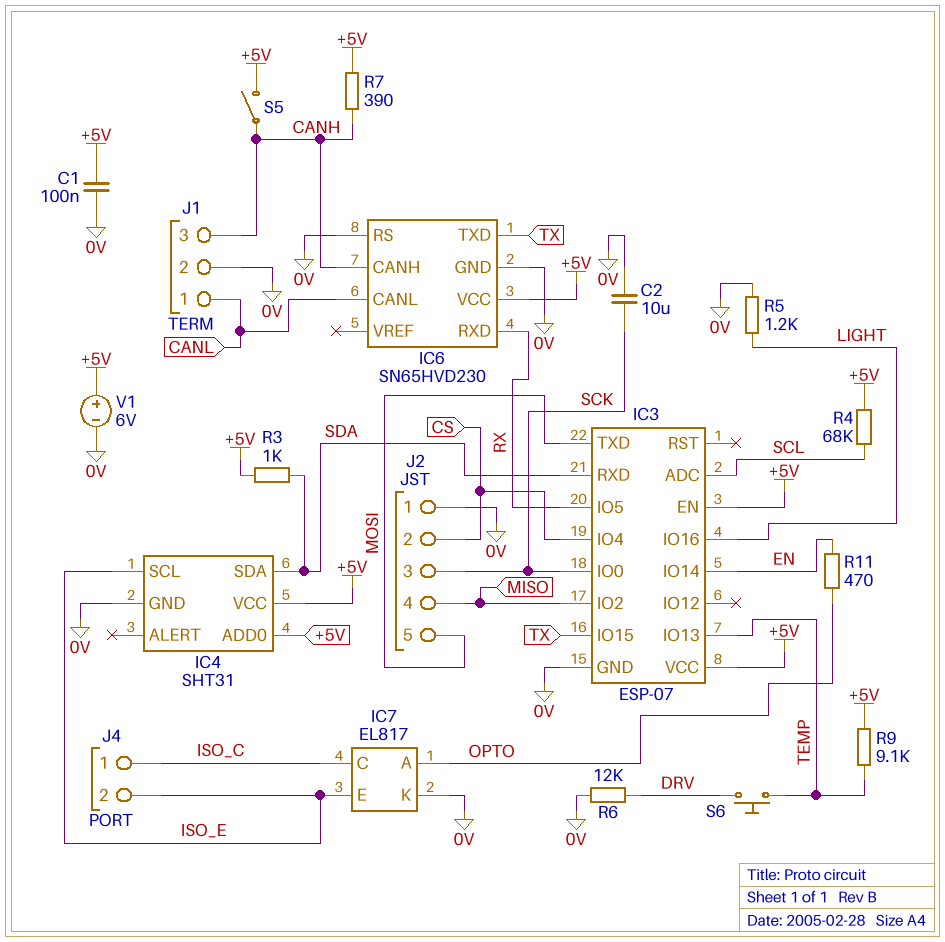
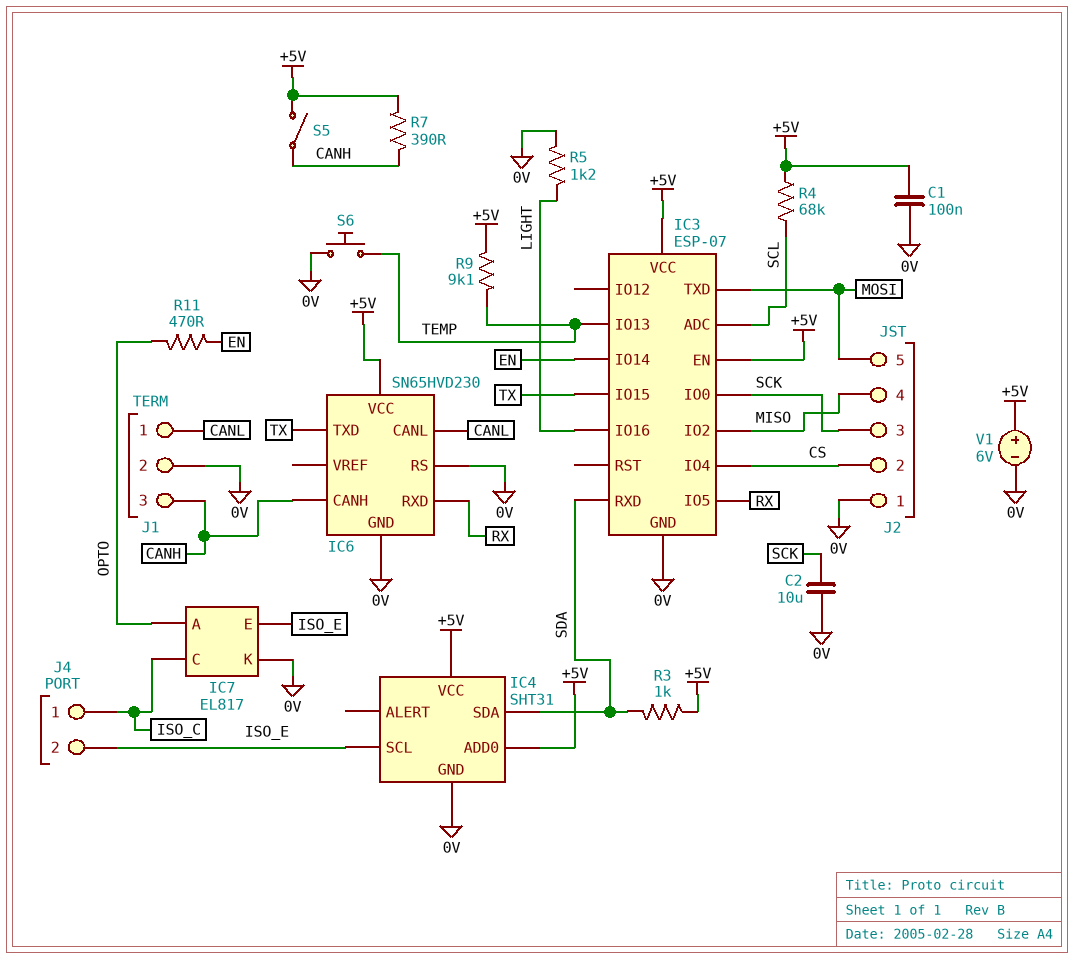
R6: 12k (0V, DRV) -> none
S6: button (DRV, TEMP) -> button (0V, TEMP)

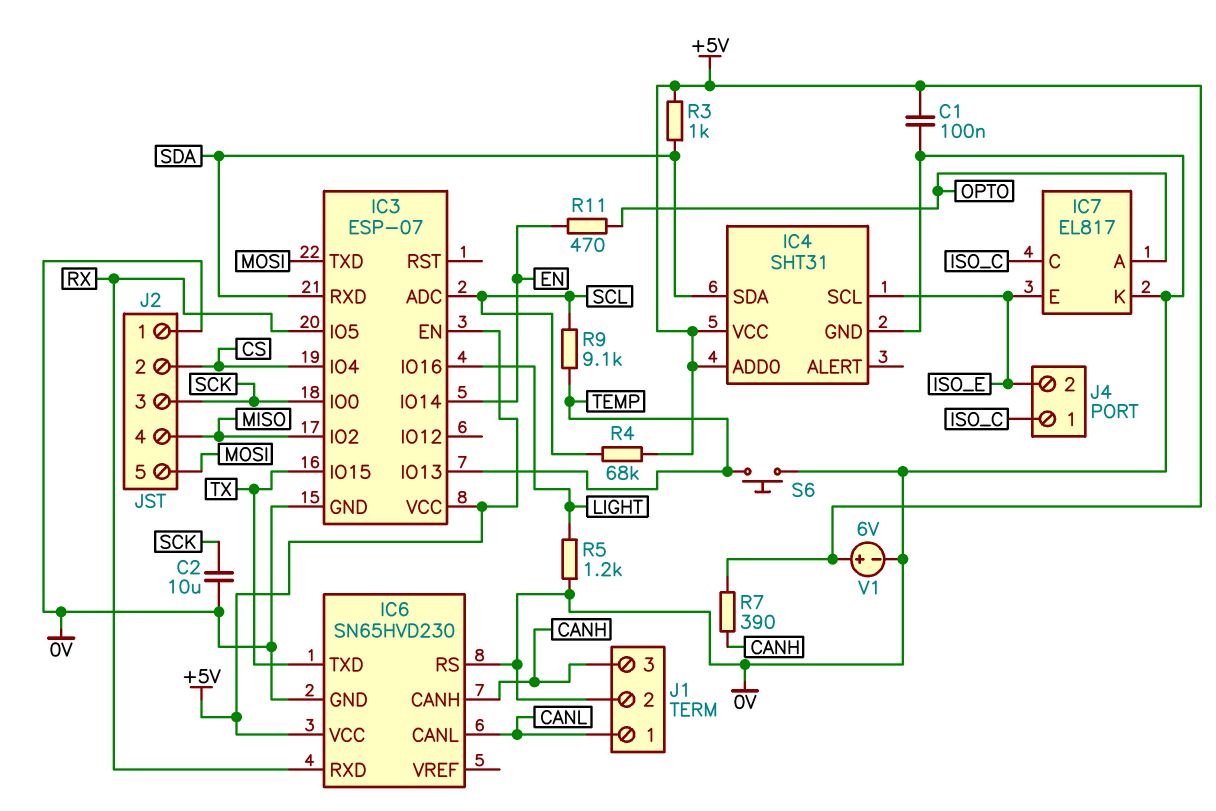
R9: 9.1k (+5V, TEMP) -> 9.1k (SCL, TEMP)
S5: switch (+5V, CANH) -> none

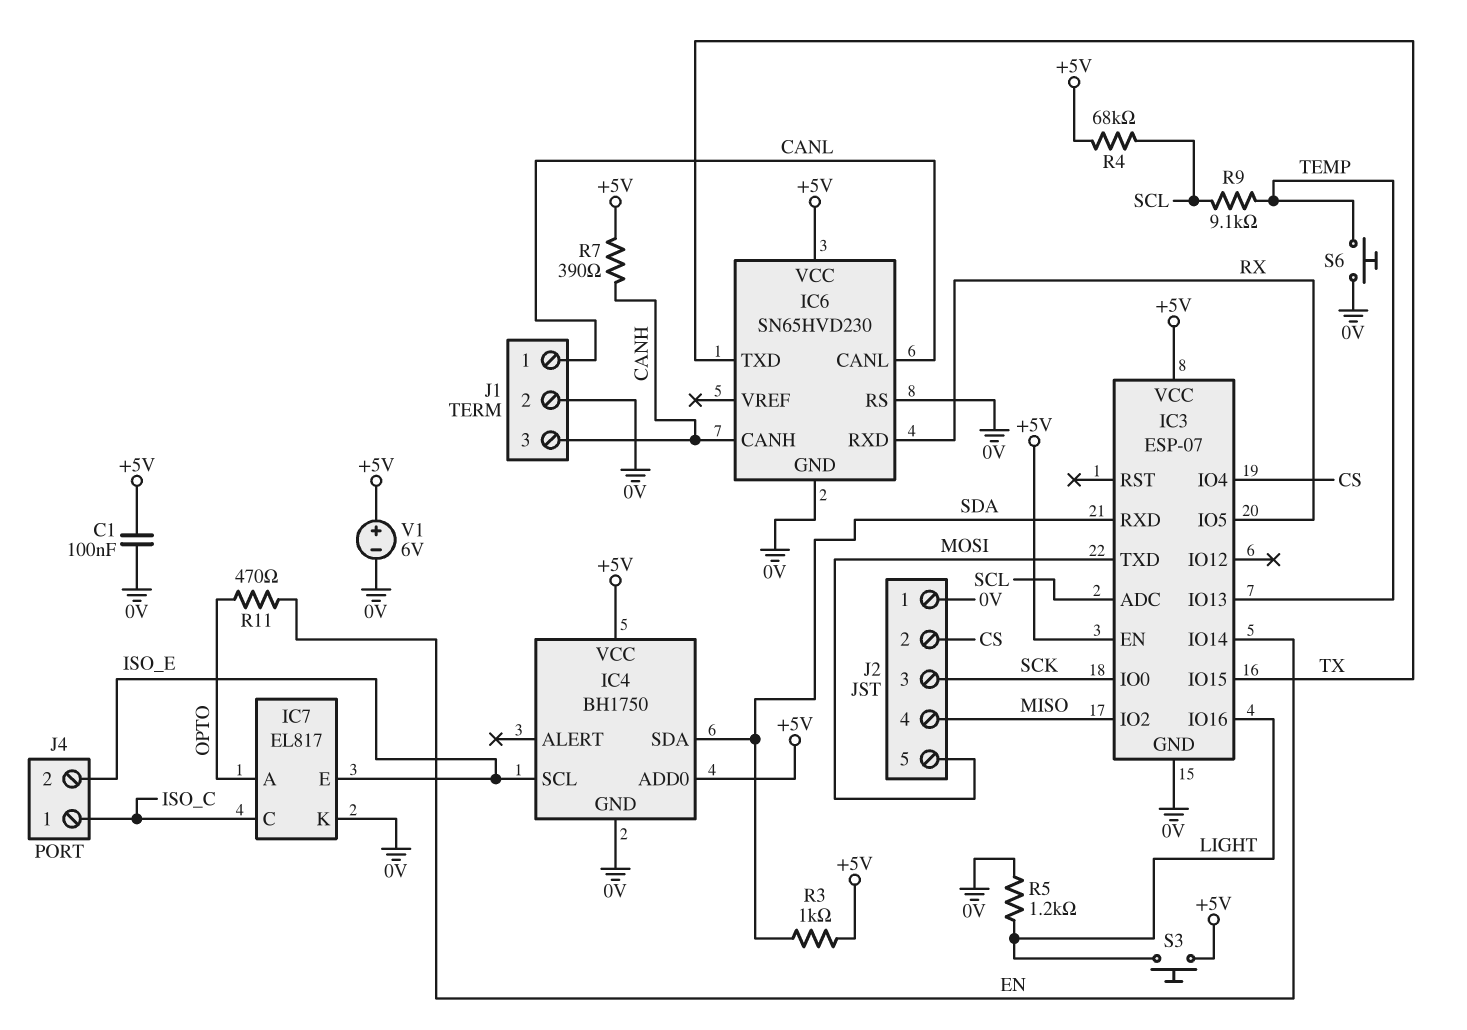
C2: 10uF (0V, SCK) -> none
IC4: SHT31 -> BH1750
S3: none -> button (+5V, LIGHT)

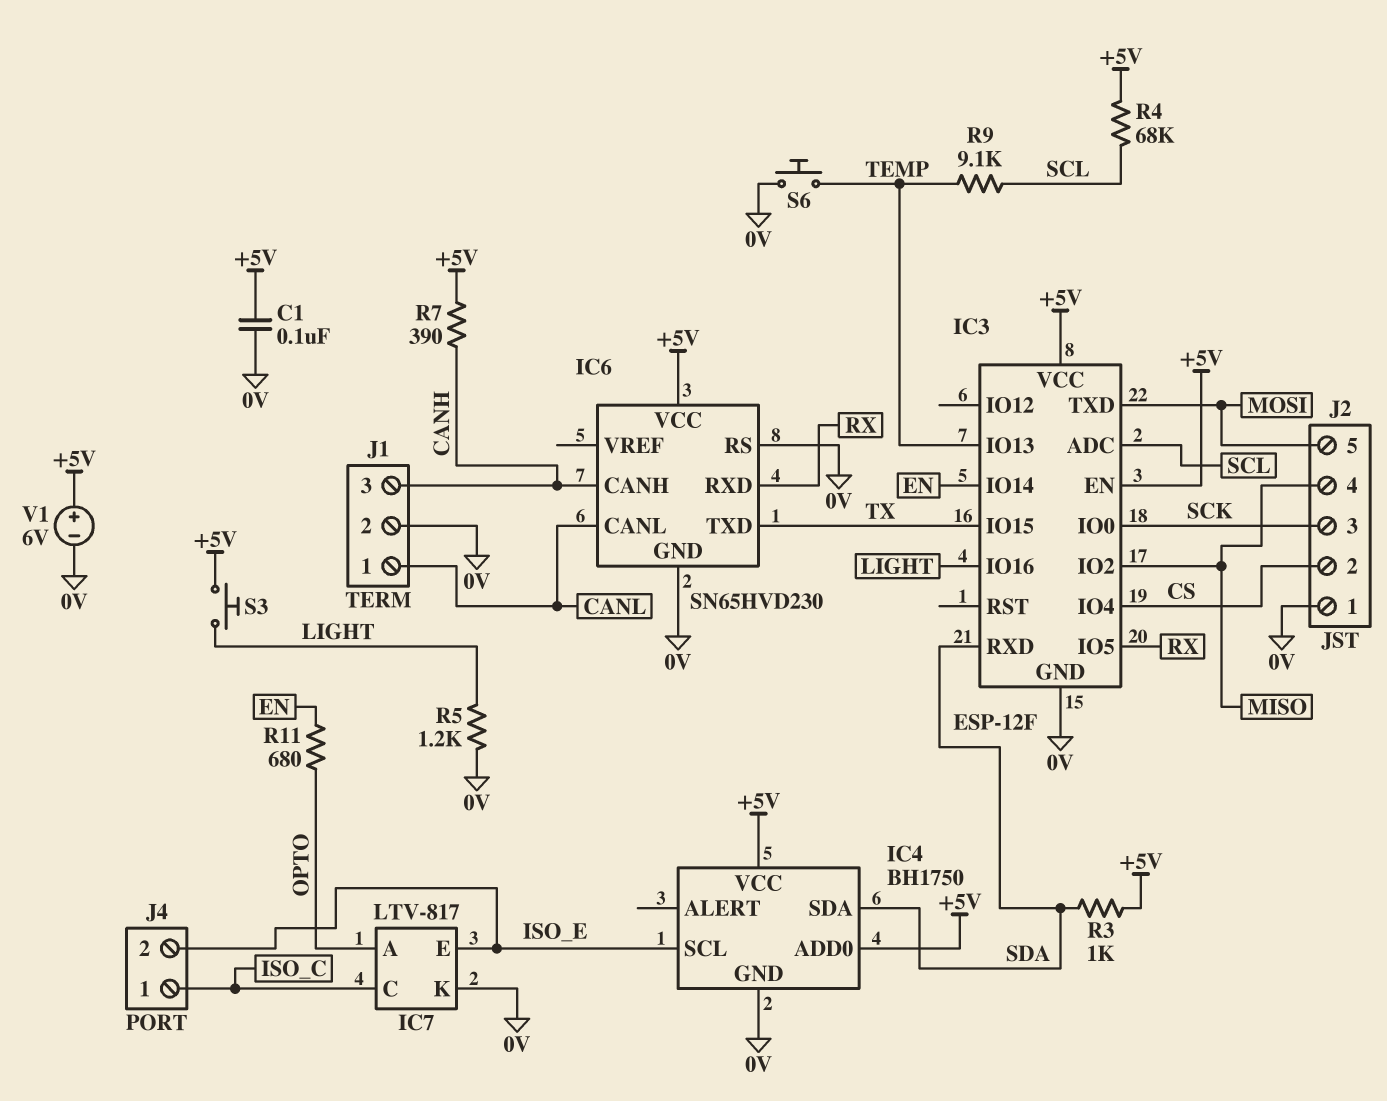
IC3: ESP-07 -> ESP-12F
IC7: EL817 -> LTV-817
R11: 470 (EN, OPTO) -> 680 (EN, OPTO)

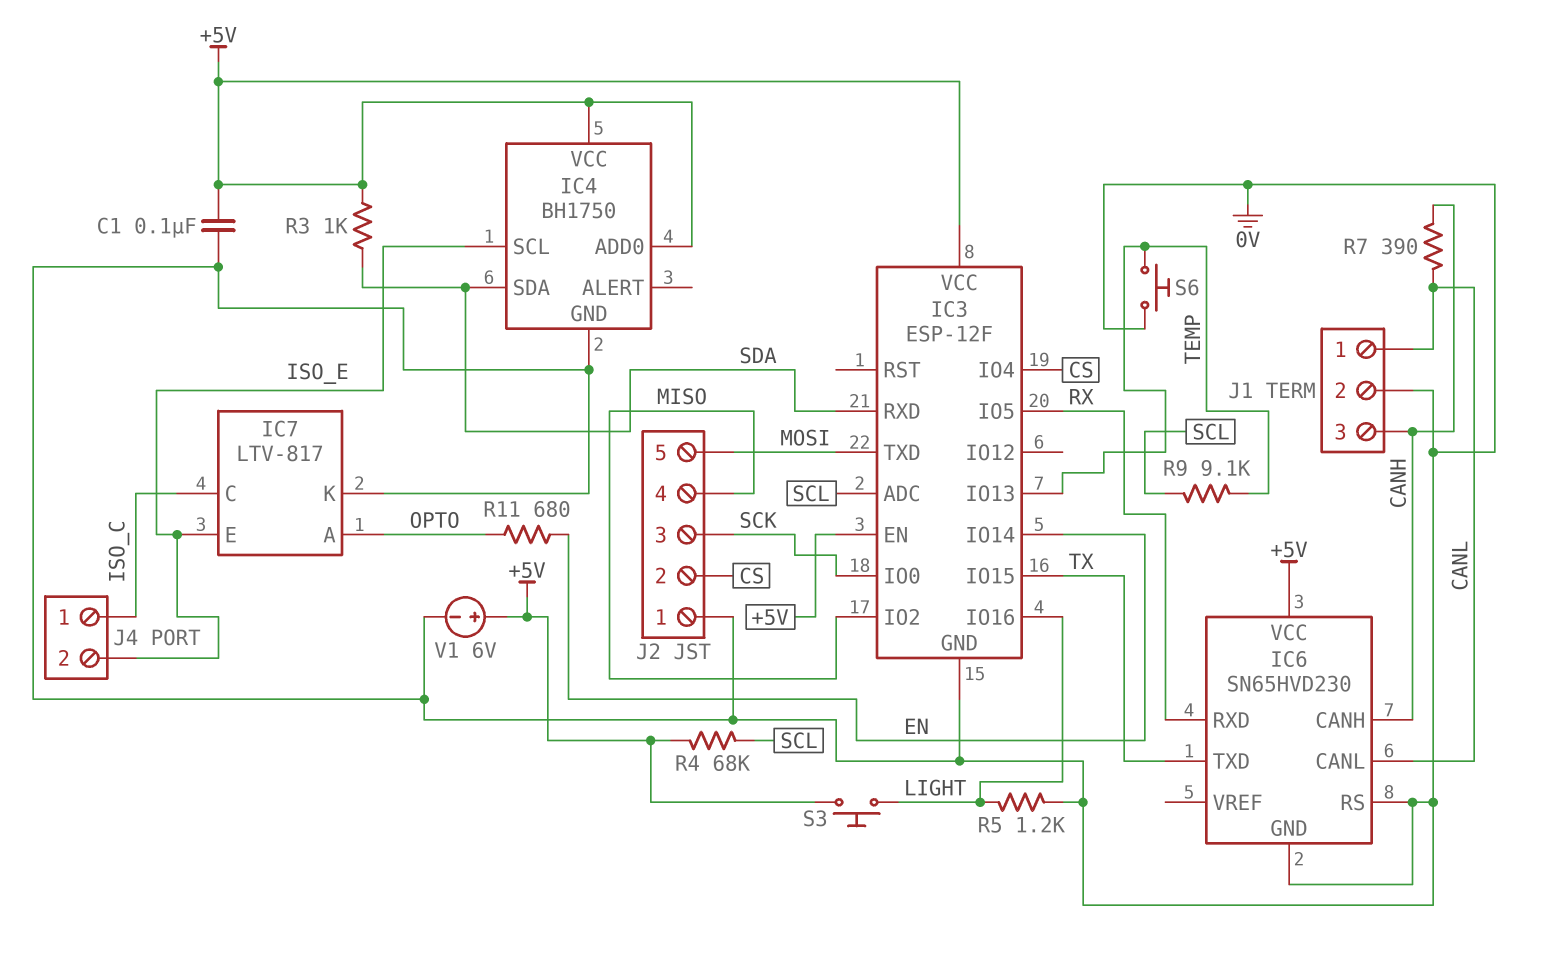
R7: 390 (+5V, CANH) -> 390 (CANH, CANL)

